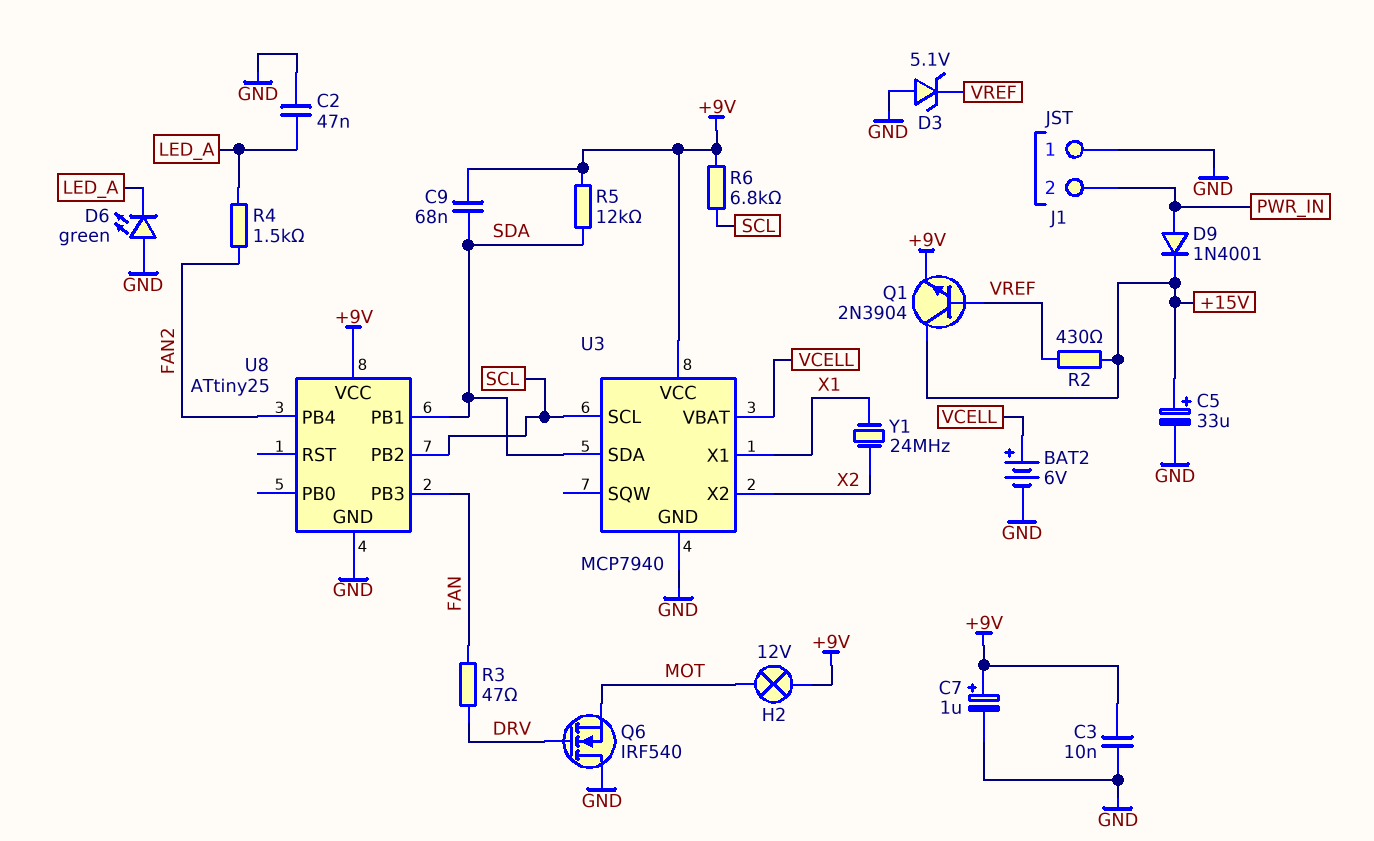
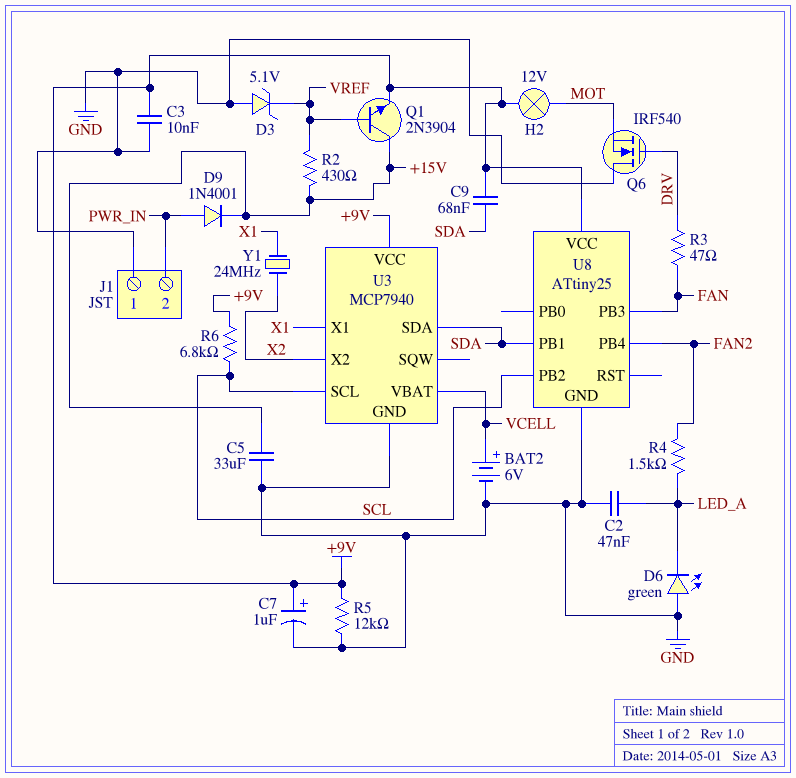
C5: 33uF (plus +15V, minus GND) -> 33uF (+15V, GND)
R5: 12k (+9V, SDA) -> 12k (+9V, GND)

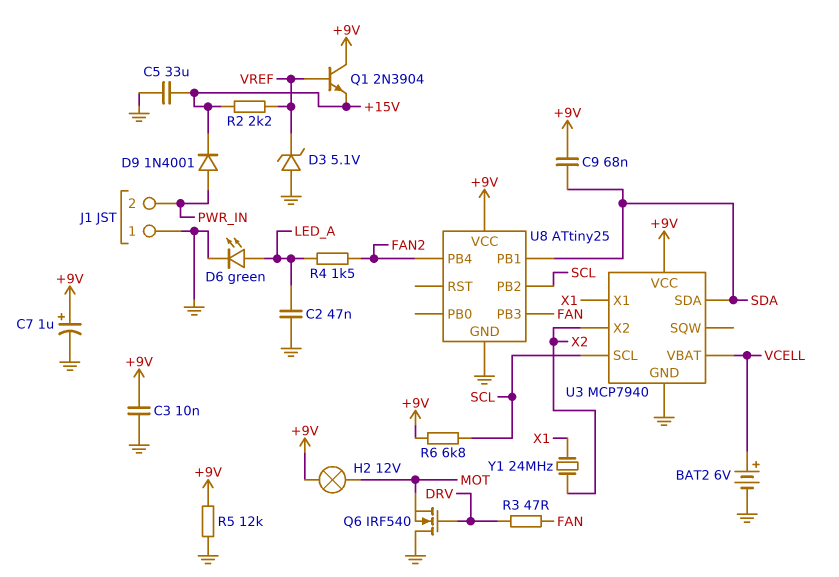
D6: LED green (A GND, K LED_A) -> LED green (A LED_A, K GND)
Q1: NPN 2N3904 (B VREF, C +15V, E +9V) -> NPN 2N3904 (B VREF, C +9V, E +15V)
R2: 430 (+15V, VREF) -> 2.2k (+15V, VREF)

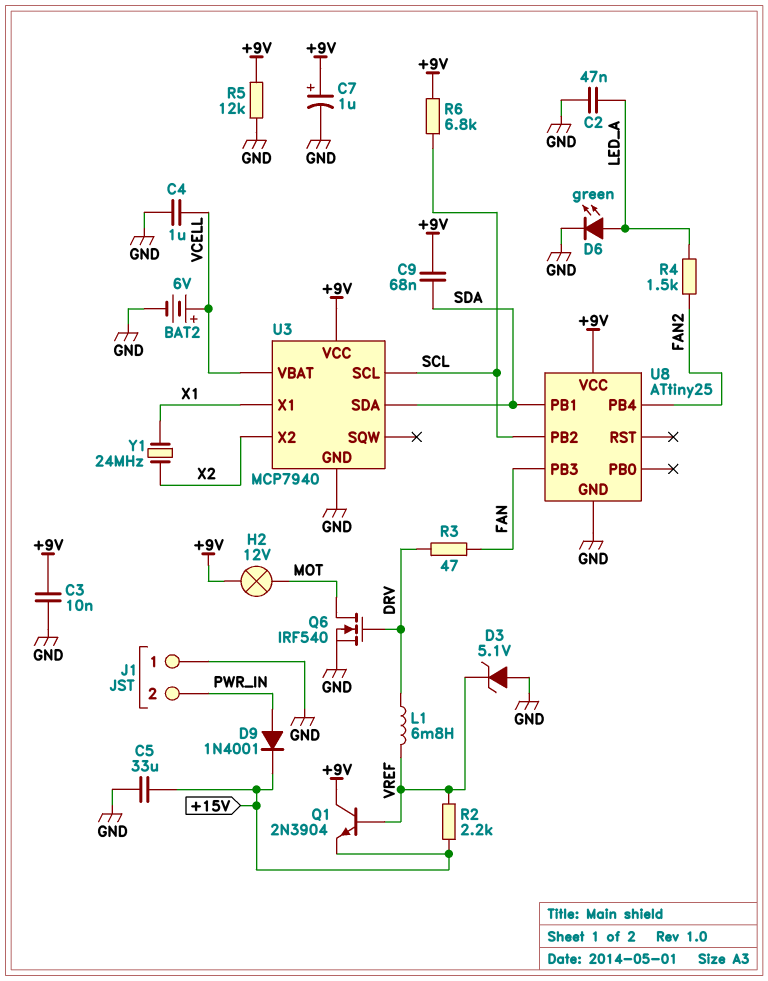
C4: none -> 1uF (GND, VCELL)
L1: none -> 6.8mH (DRV, VREF)
Q6: NMOS IRF540 (G DRV, D GND, S MOT) -> NMOS IRF540 (G DRV, D MOT, S GND)

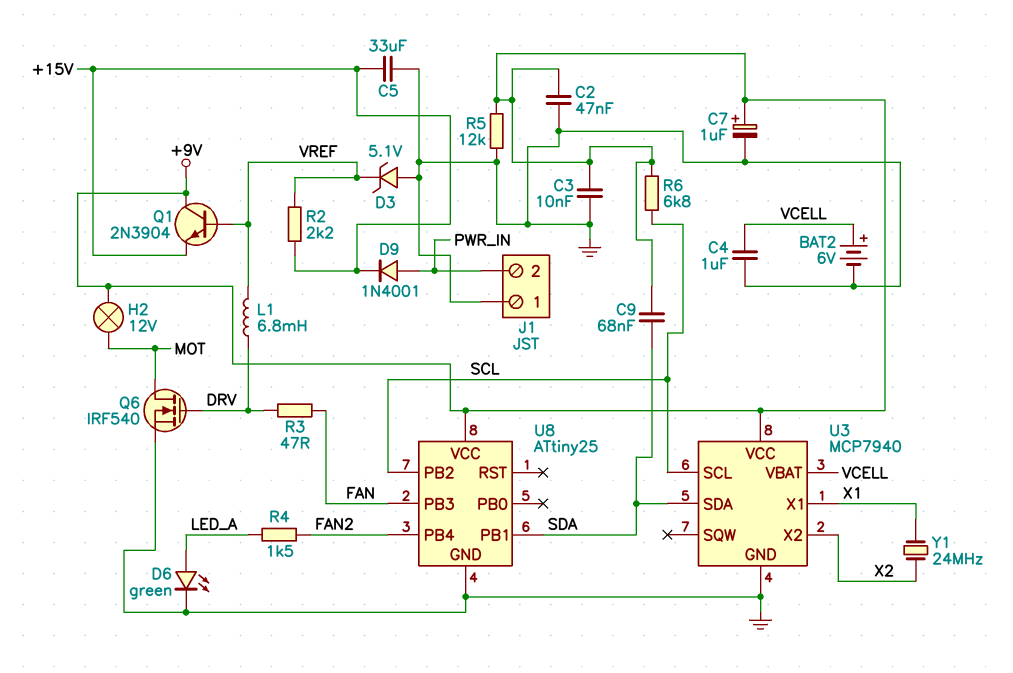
C2: 47nF (GND, LED_A) -> 47nF (+9V, GND)

